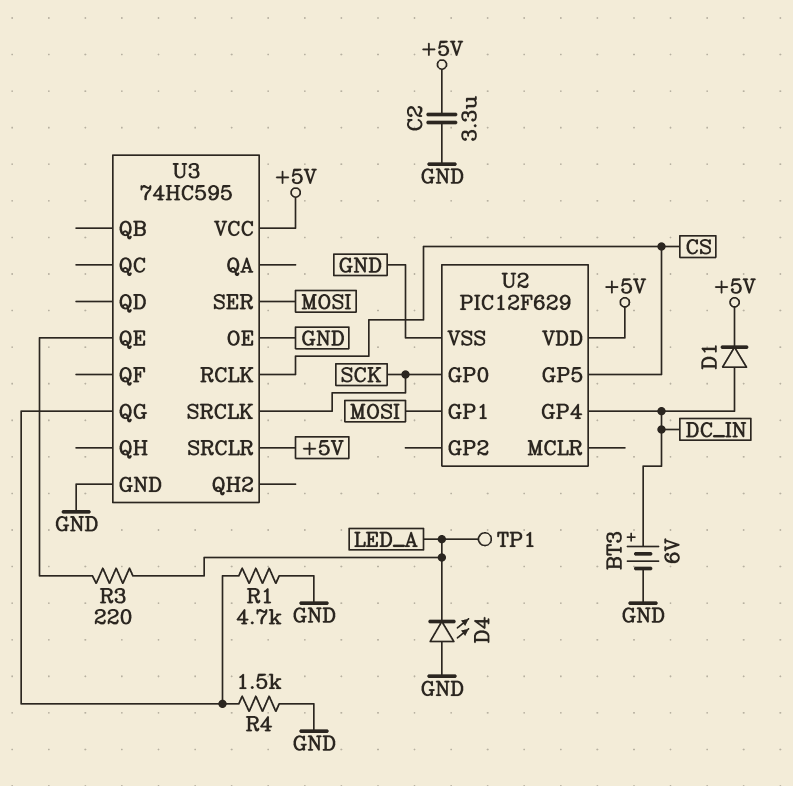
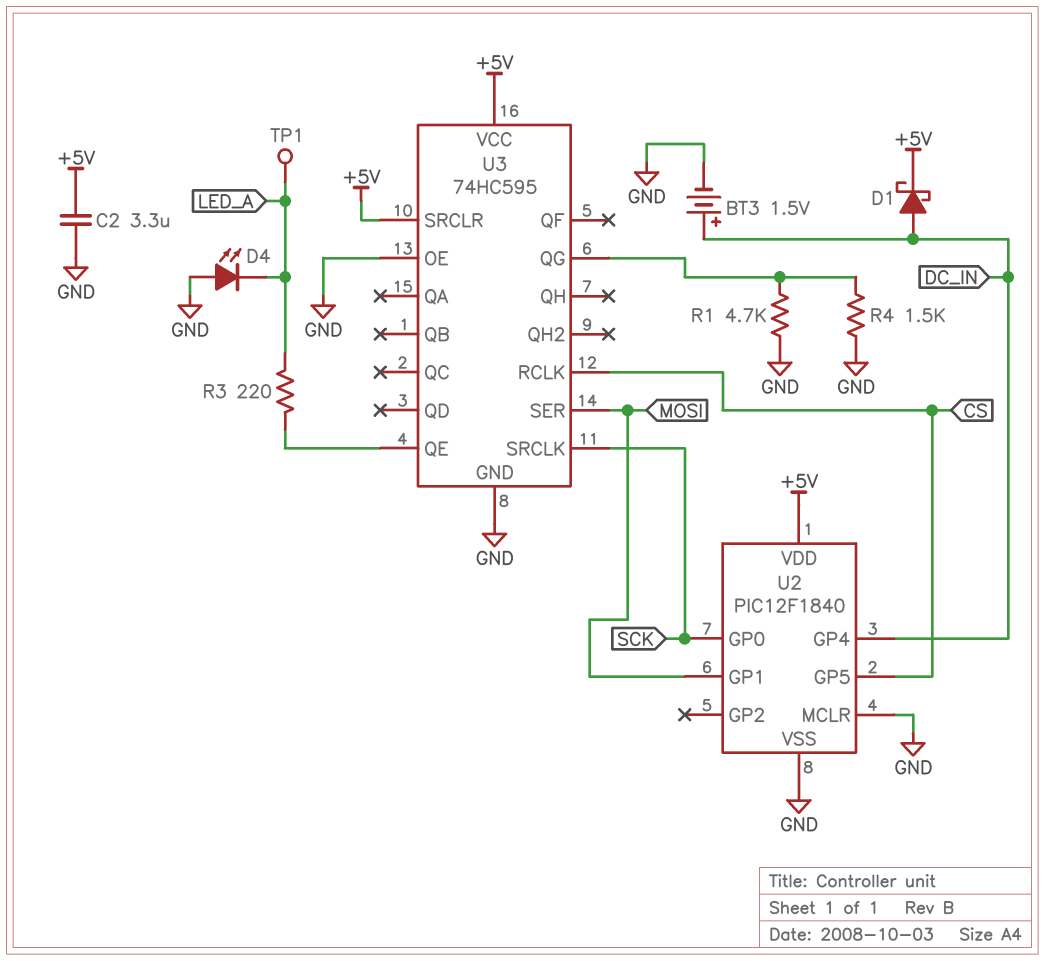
BT3: 6V (plus DC_IN, minus GND) -> 1.5V (plus DC_IN, minus GND)
D1: diode (A DC_IN, K +5V) -> schottky (A DC_IN, K +5V)
U2: PIC12F629 -> PIC12F1840
U2 pin MCLR: none -> GND

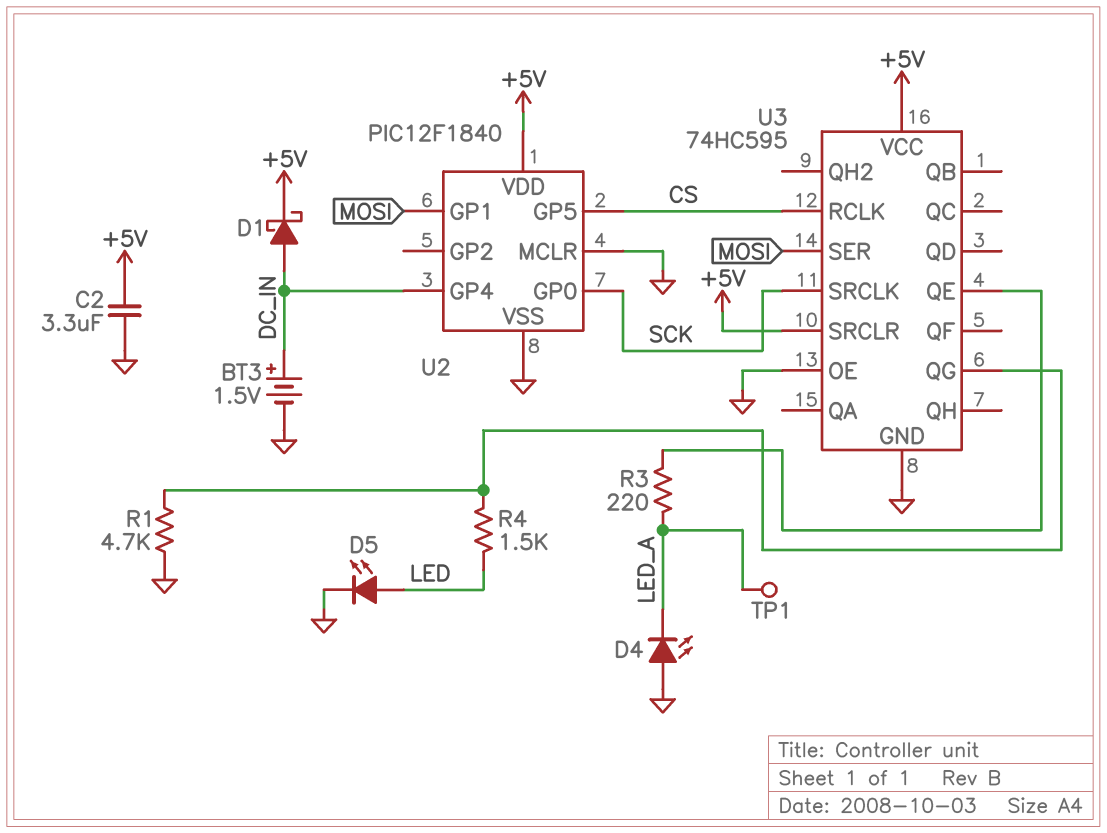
D5: none -> LED (A LED, K GND)
R4: 1.5k (GND, U3/QG) -> 1.5k (LED, U3/QG)

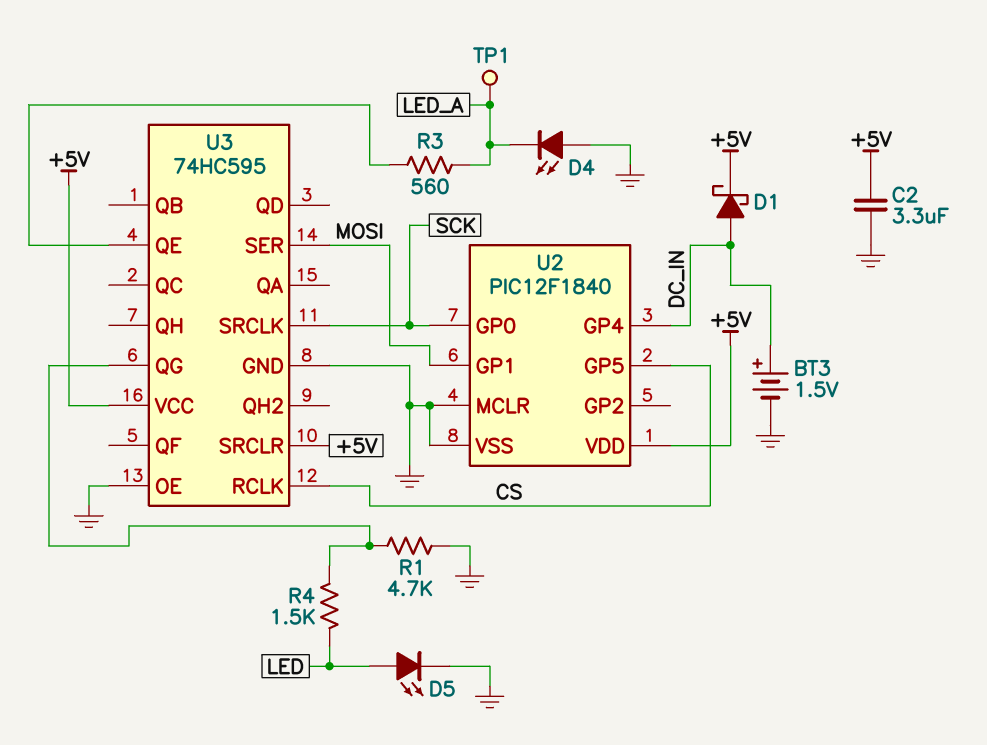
R3: 220 (LED_A, U3/QE) -> 560 (LED_A, U3/QE)

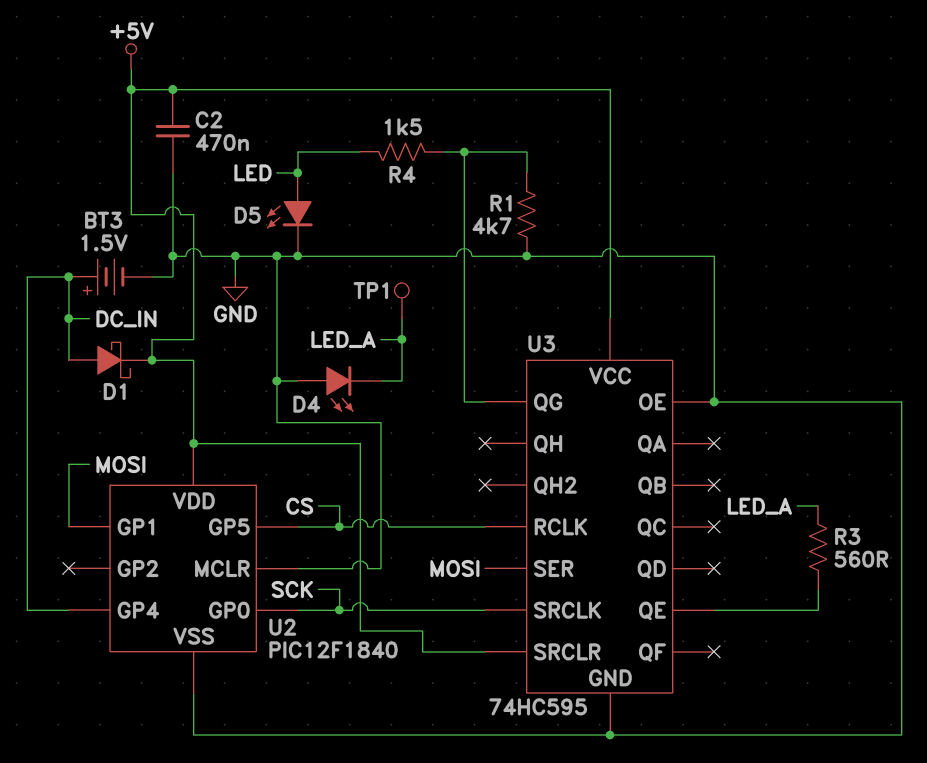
C2: 3.3uF (+5V, GND) -> 470nF (+5V, GND)

